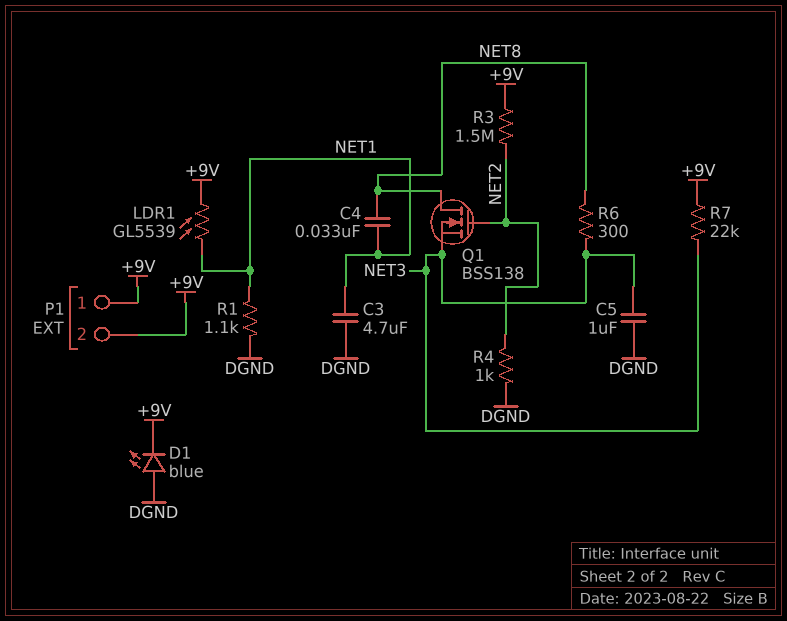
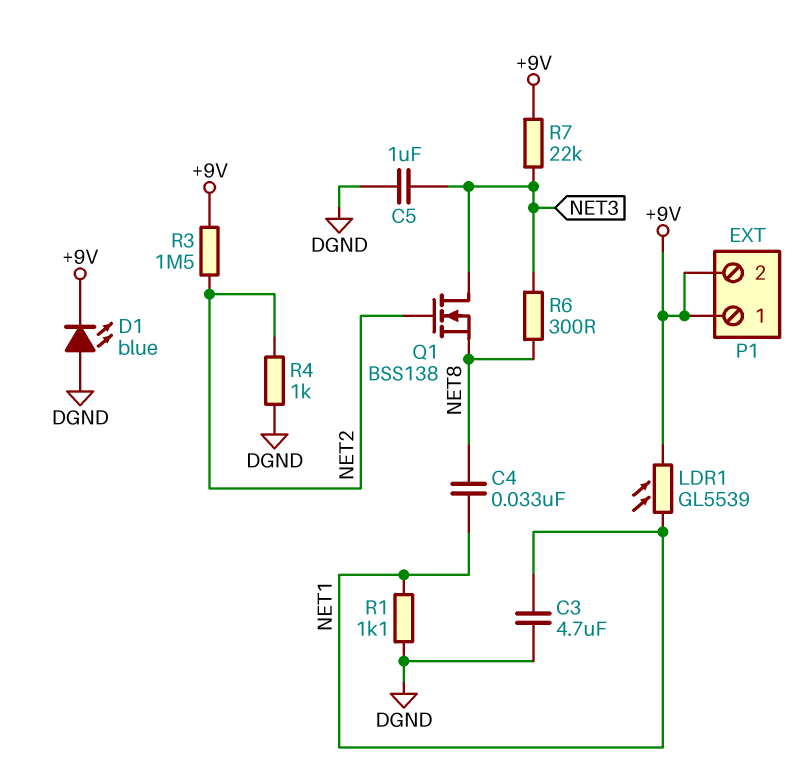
Q1: NMOS BSS138 (G NET2, D NET8, S NET3) -> NMOS BSS138 (G NET2, D NET3, S NET8)

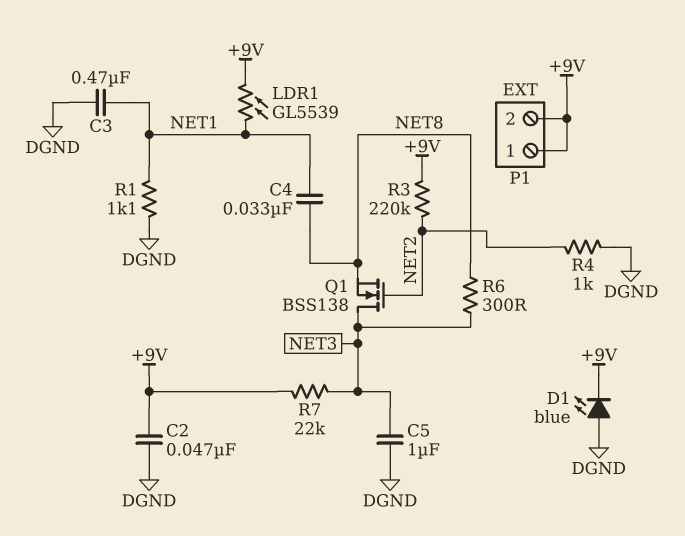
C2: none -> 47nF (+9V, DGND)
C3: 4.7uF (DGND, NET1) -> 470nF (DGND, NET1)
R3: 1.5M (+9V, NET2) -> 220k (+9V, NET2)

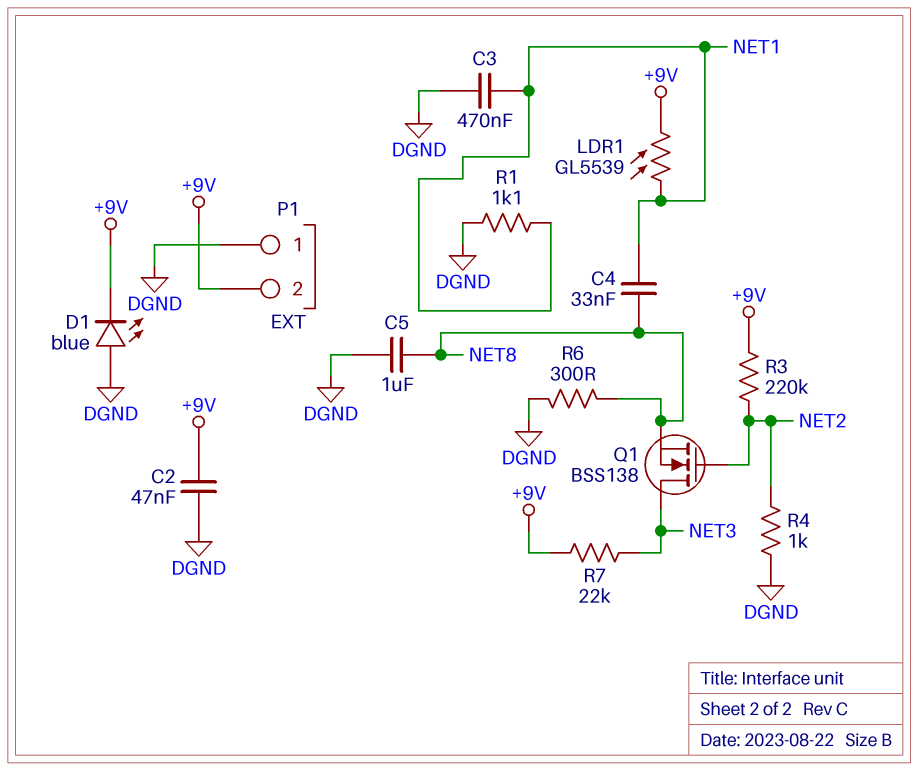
C5: 1uF (DGND, NET3) -> 1uF (DGND, NET8)
P1 pin 1: +9V -> DGND
R6: 300 (NET3, NET8) -> 300 (DGND, NET8)

